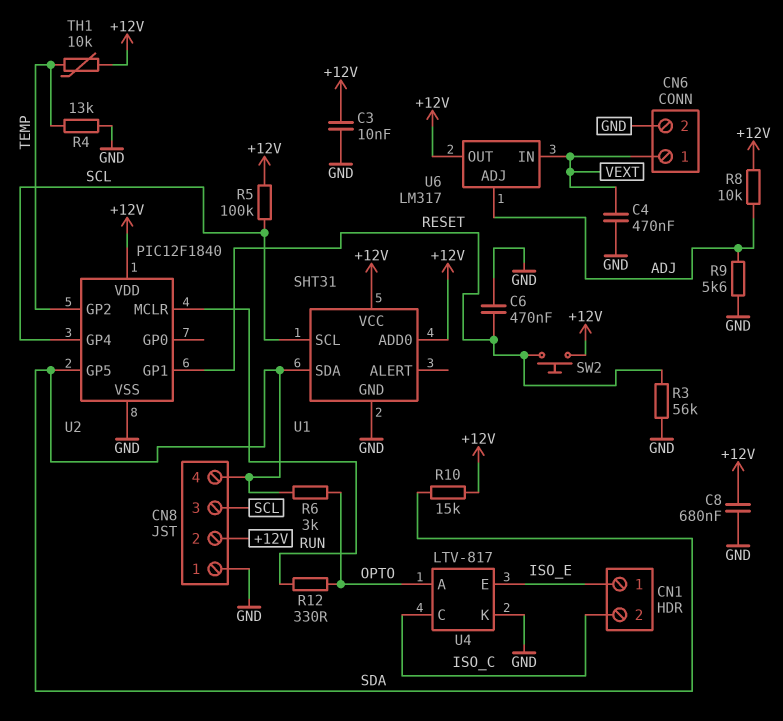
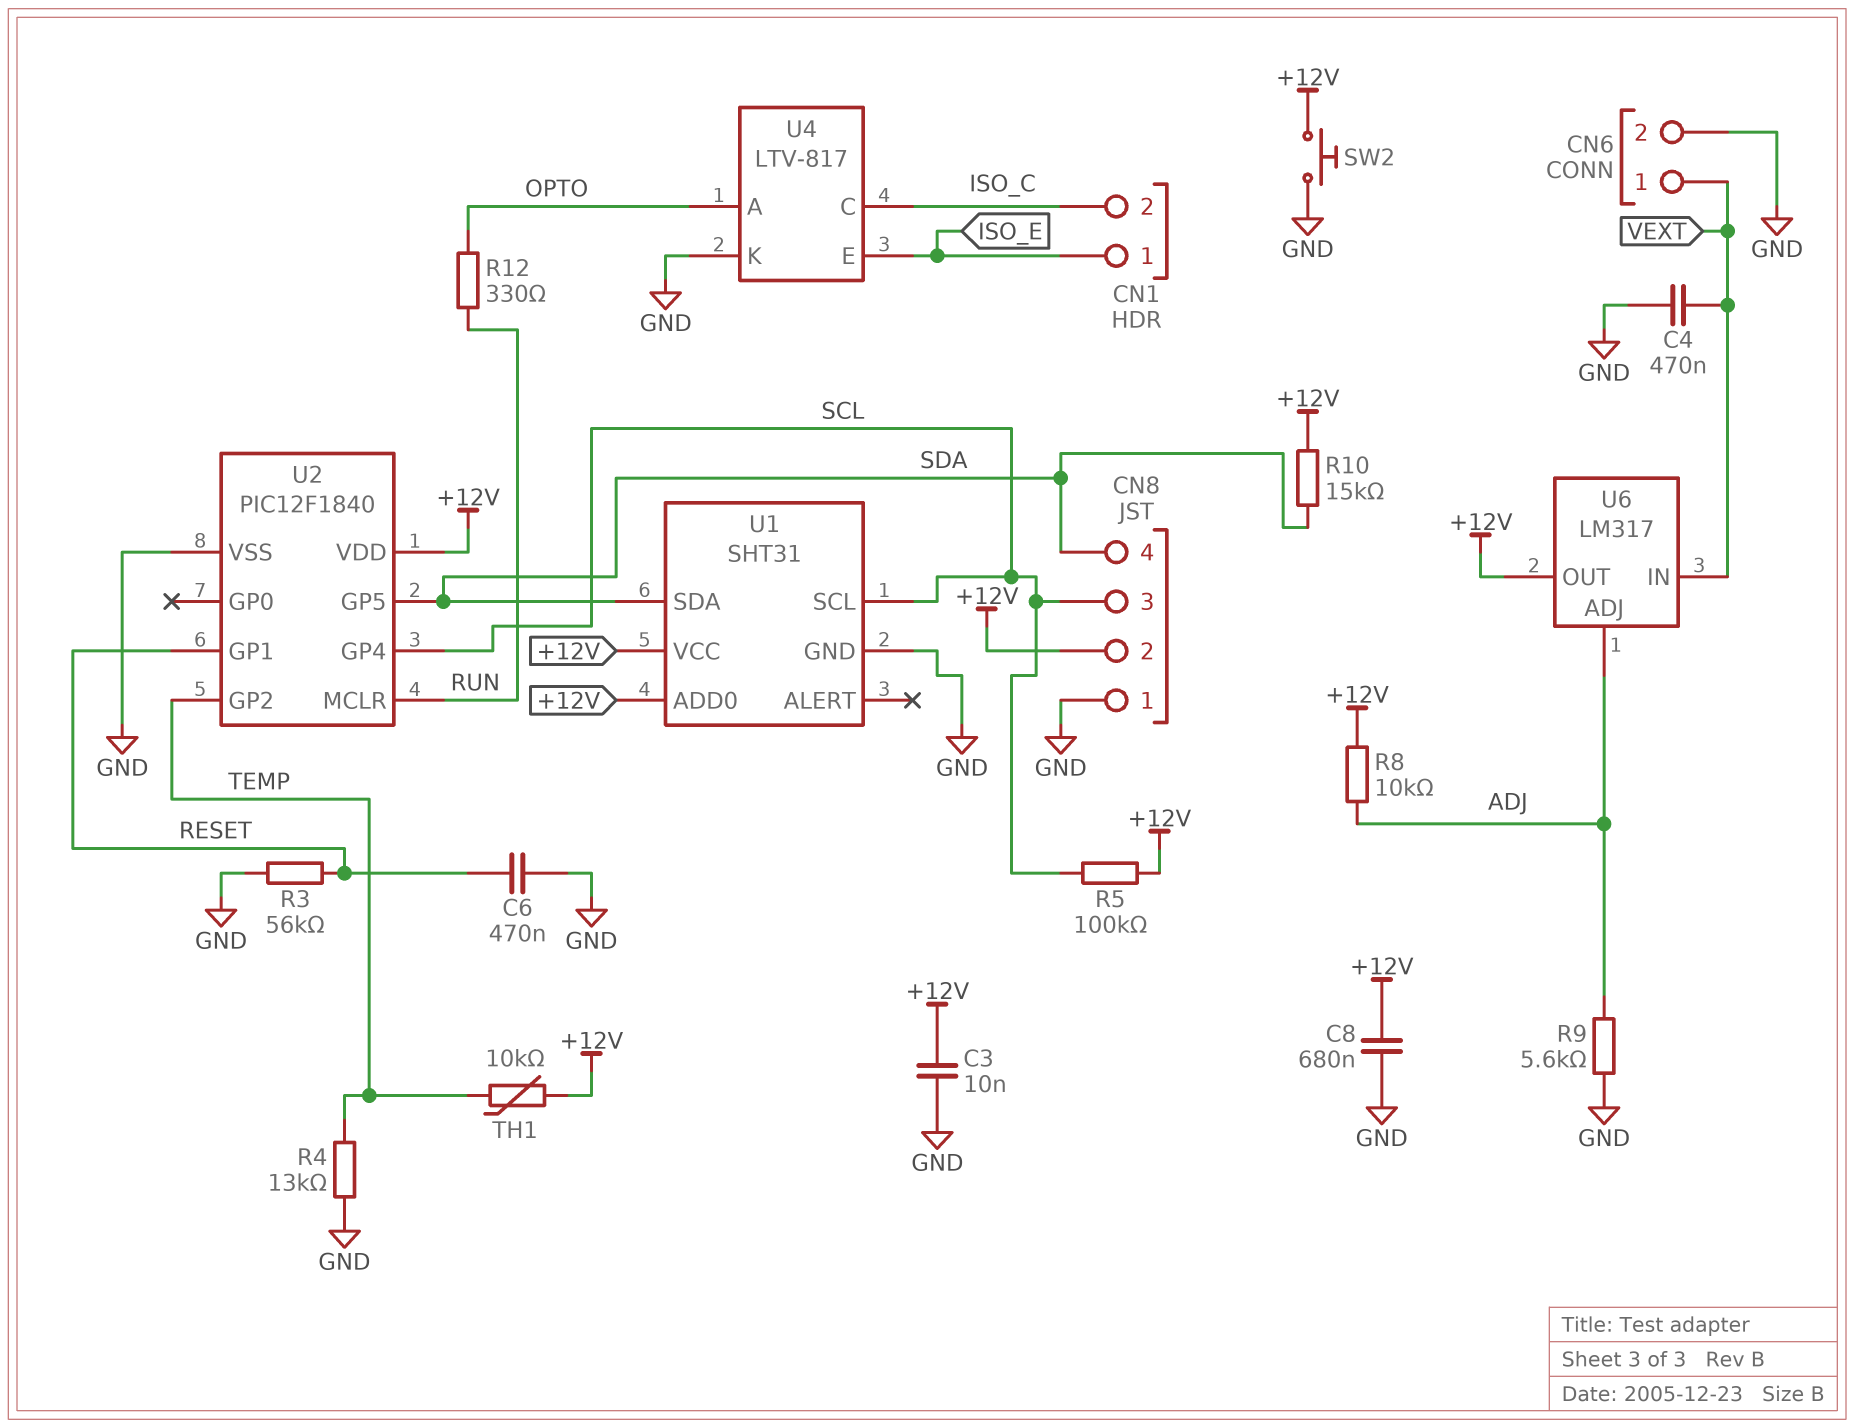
R6: 3k (OPTO, SDA) -> none
SW2: button (+12V, RESET) -> button (+12V, GND)

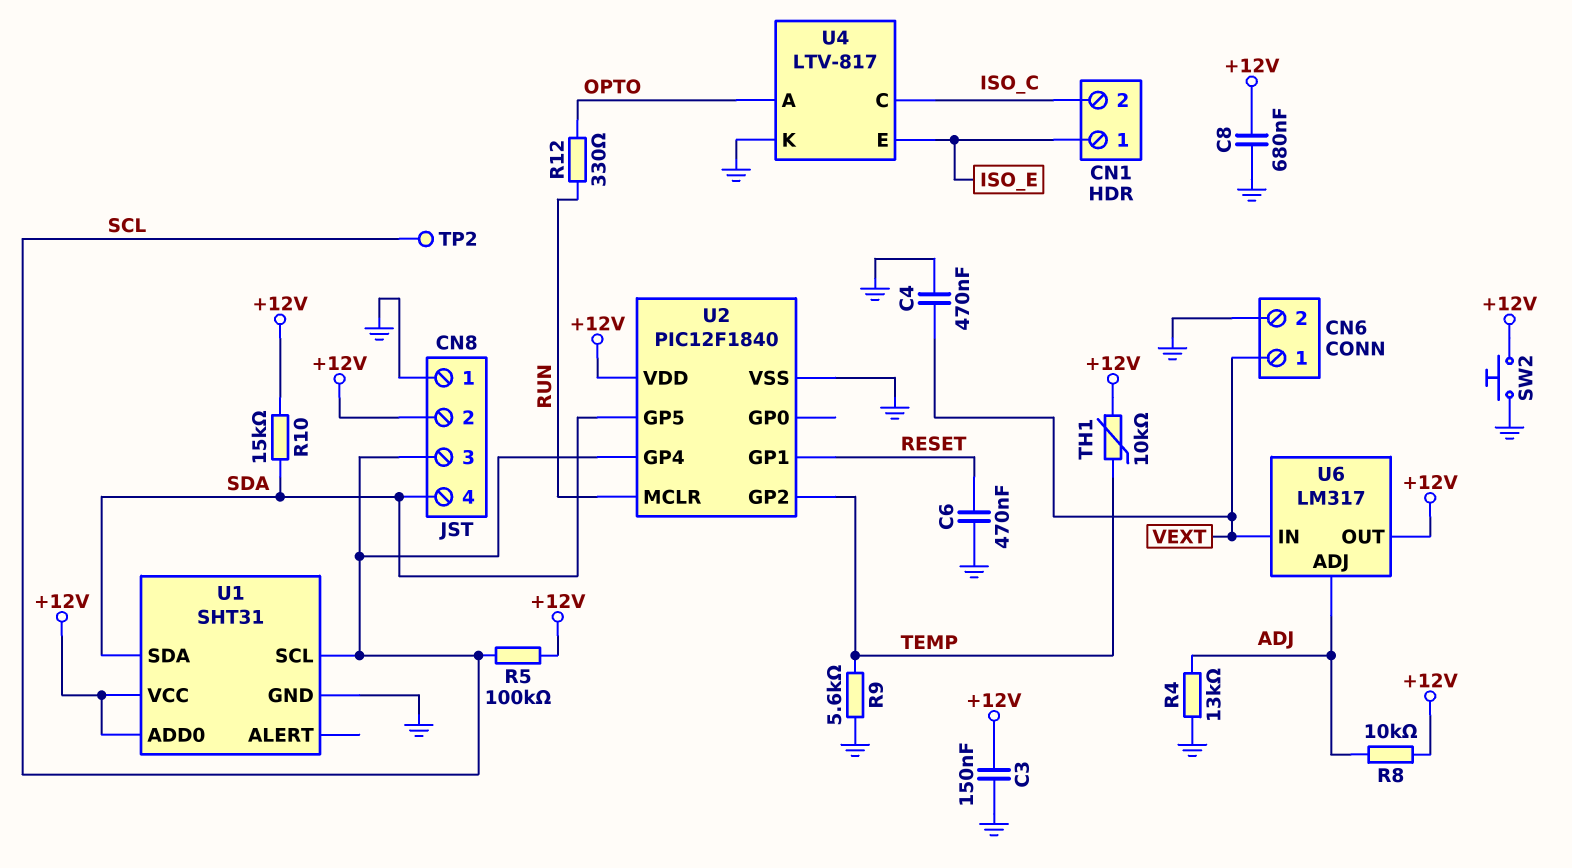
C3: 10nF (+12V, GND) -> 150nF (+12V, GND)
R3: 56k (GND, RESET) -> none
R4: 13k (GND, TEMP) -> 13k (ADJ, GND)
R9: 5.6k (ADJ, GND) -> 5.6k (GND, TEMP)
TP2: none -> test point (SCL)

